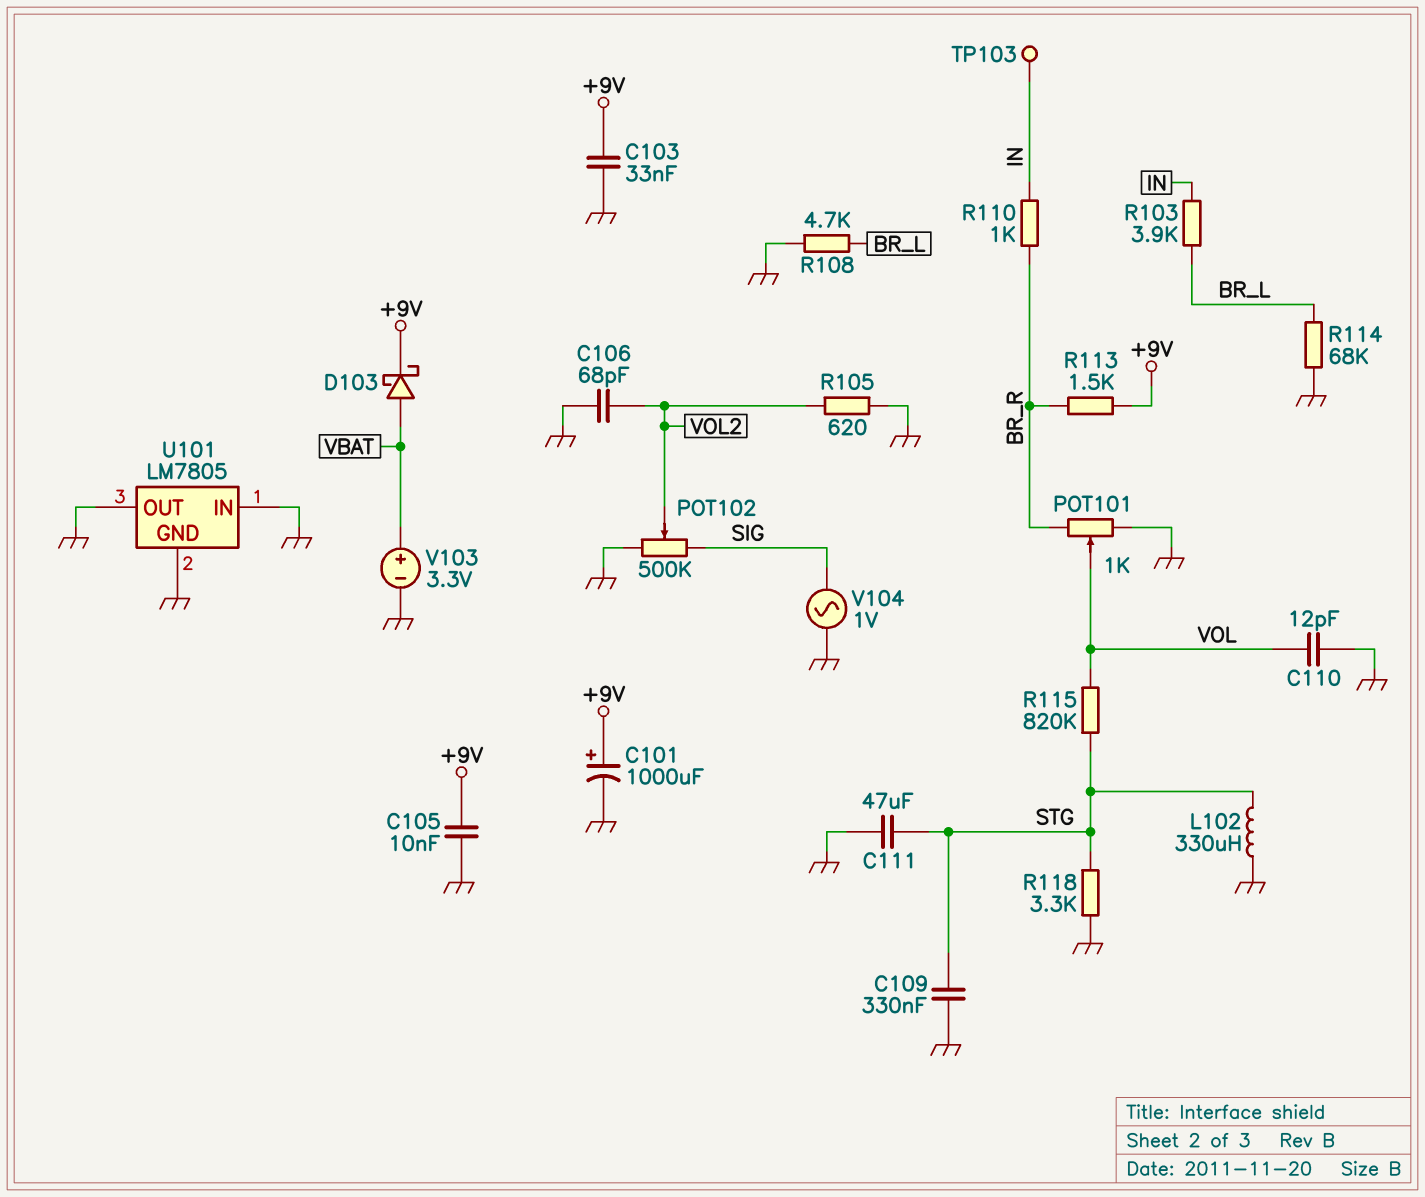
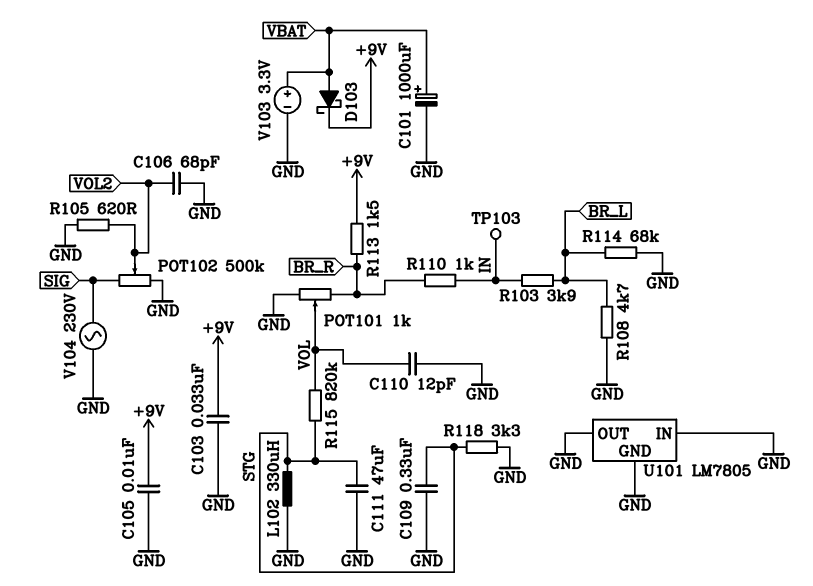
C101: 1000uF (plus +9V, minus GND) -> 1000uF (plus VBAT, minus GND)
V104: AC 1V (GND, SIG) -> AC 230V (GND, SIG)

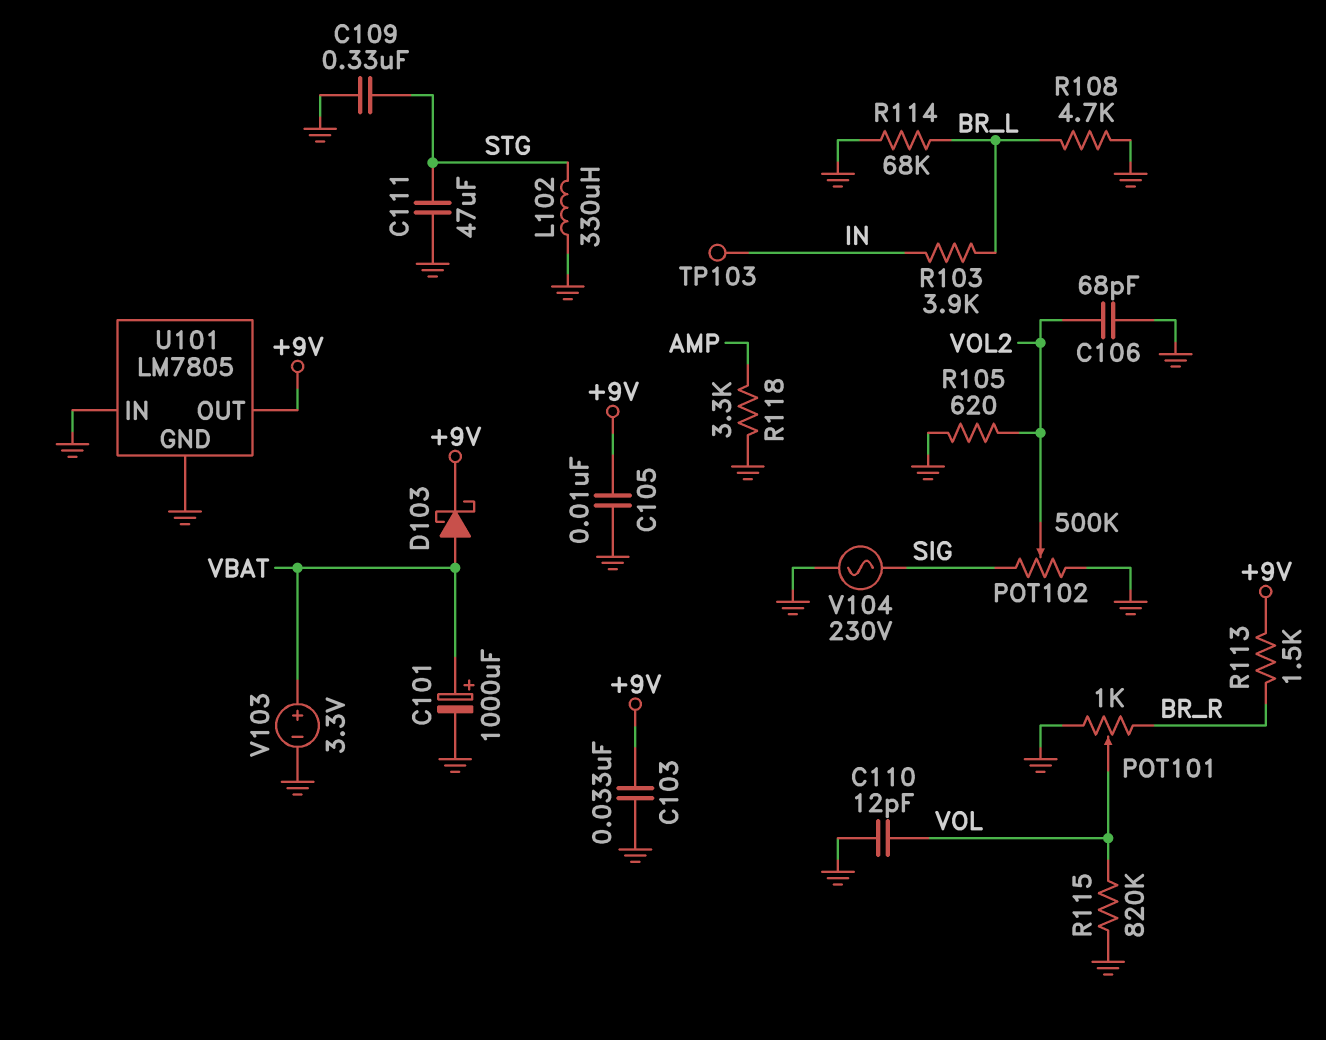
R110: 1k (BR_R, IN) -> none
R115: 820k (STG, VOL) -> 820k (GND, VOL)
R118: 3.3k (GND, STG) -> 3.3k (AMP, GND)
U101 pin OUT: GND -> +9V

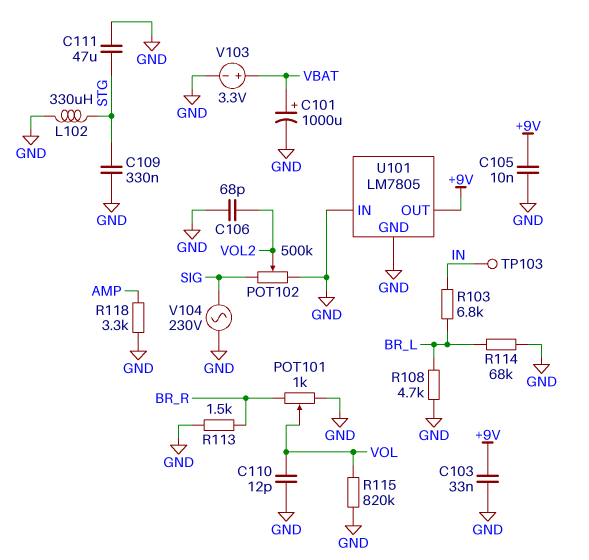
D103: schottky (A VBAT, K +9V) -> none
R103: 3.9k (BR_L, IN) -> 6.8k (BR_L, IN)
R105: 620 (GND, VOL2) -> none
R113: 1.5k (+9V, BR_R) -> 1.5k (BR_R, GND)

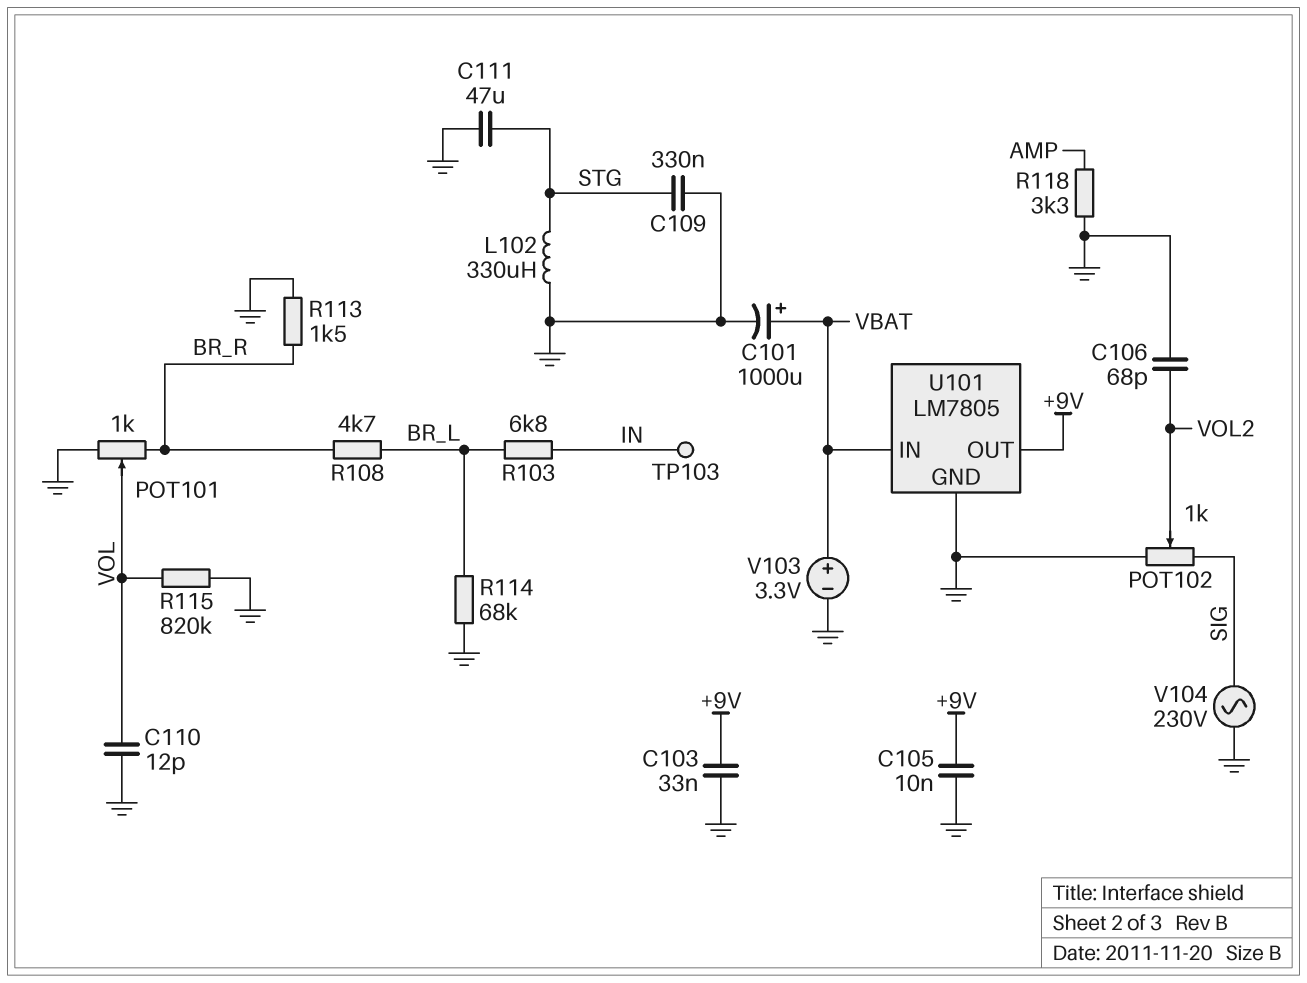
POT102: 500k (GND, SIG, wiper VOL2) -> 1k (GND, SIG, wiper VOL2)
R108: 4.7k (BR_L, GND) -> 4.7k (BR_L, BR_R)
U101 pin IN: GND -> VBAT

